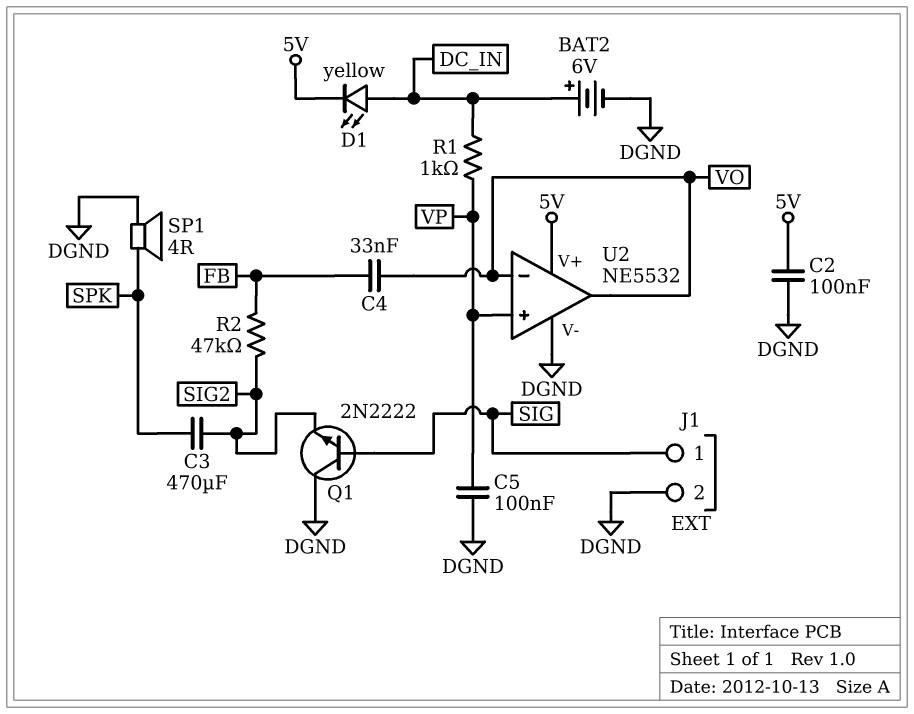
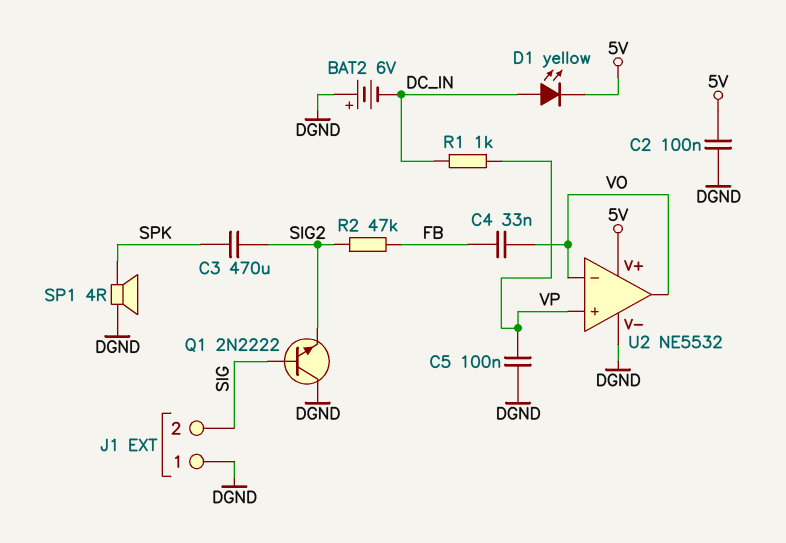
BAT2: 6V (plus DC_IN, minus DGND) -> 6V (plus DGND, minus DC_IN)
J1 pin 1: SIG -> DGND
J1 pin 2: DGND -> SIG

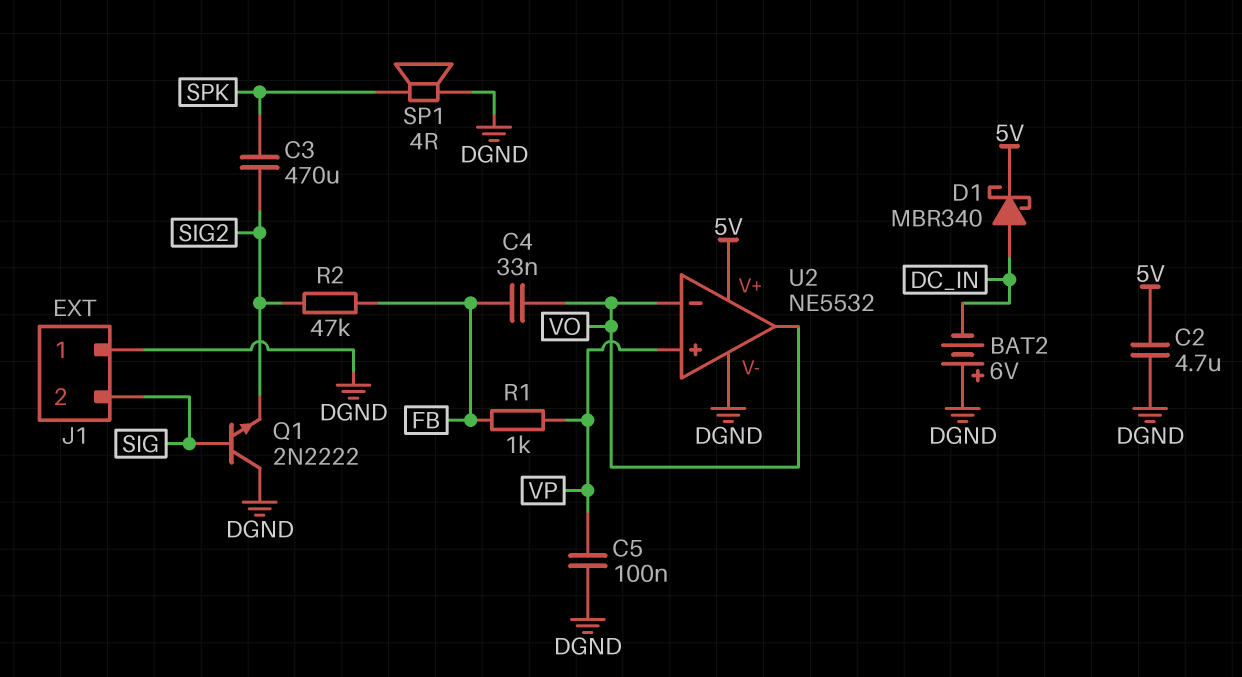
C2: 100nF (5V, DGND) -> 4.7uF (5V, DGND)
D1: LED yellow (A DC_IN, K 5V) -> schottky MBR340 (A DC_IN, K 5V)
R1: 1k (DC_IN, VP) -> 1k (FB, VP)

